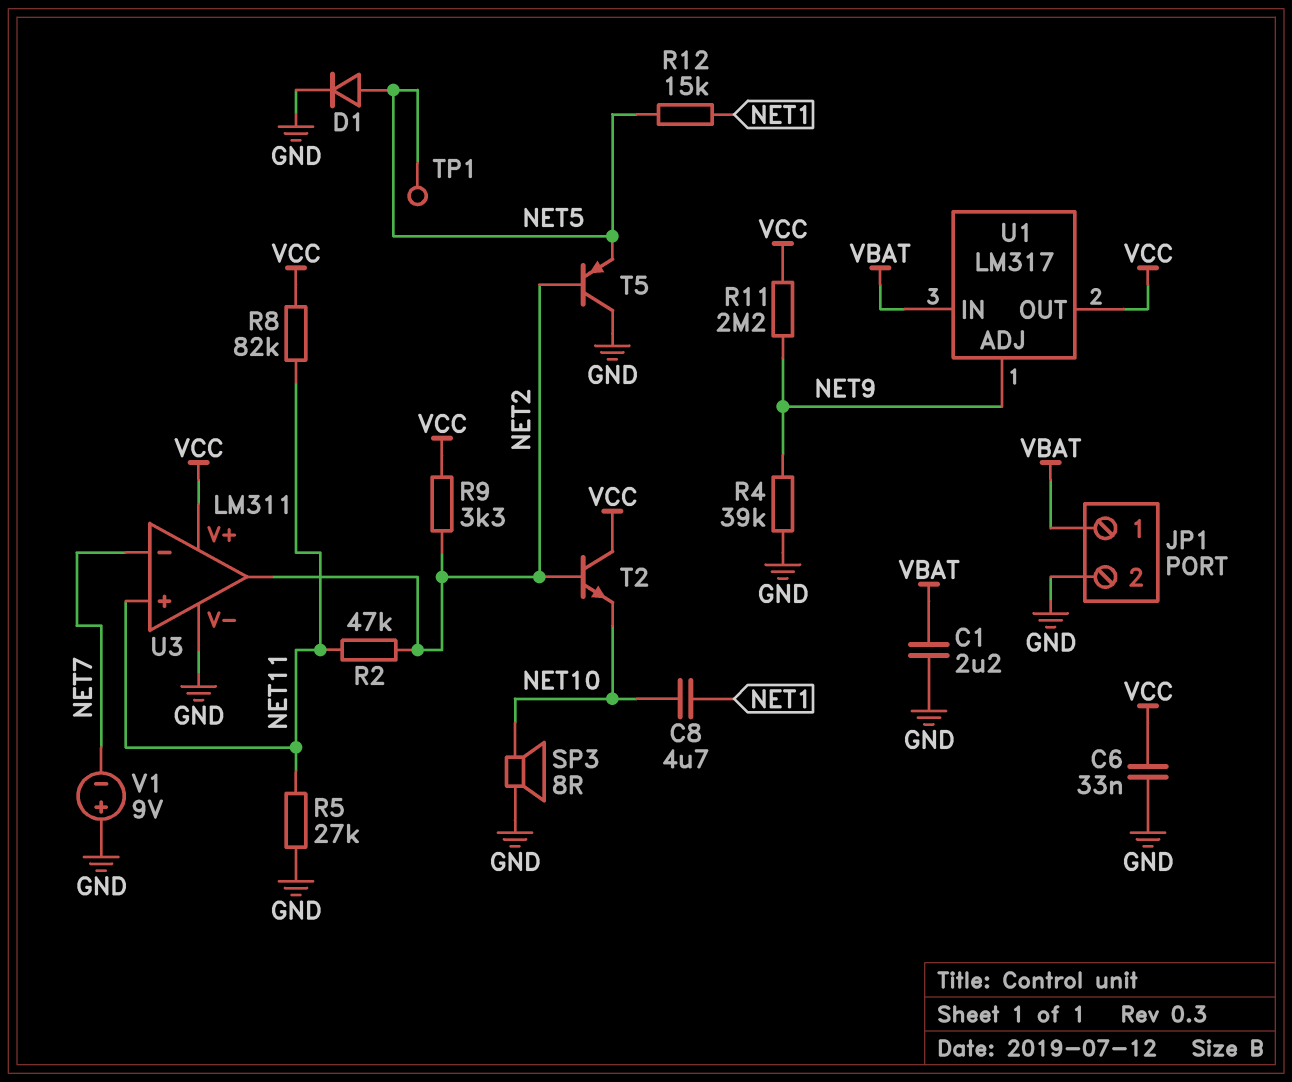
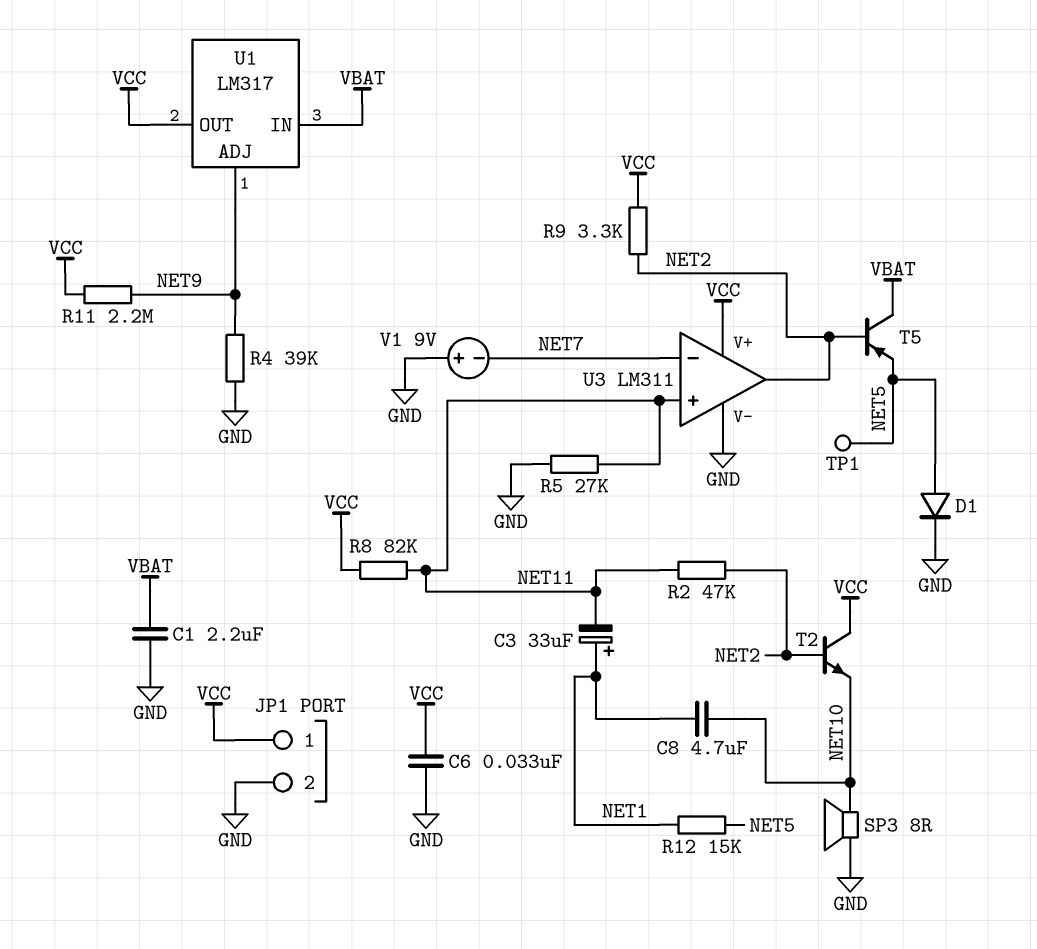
C3: none -> 33uF (plus NET1, minus NET11)
JP1 pin 1: VBAT -> VCC
T5: PNP (B NET2, C GND, E NET5) -> PNP (B NET2, C VBAT, E NET5)

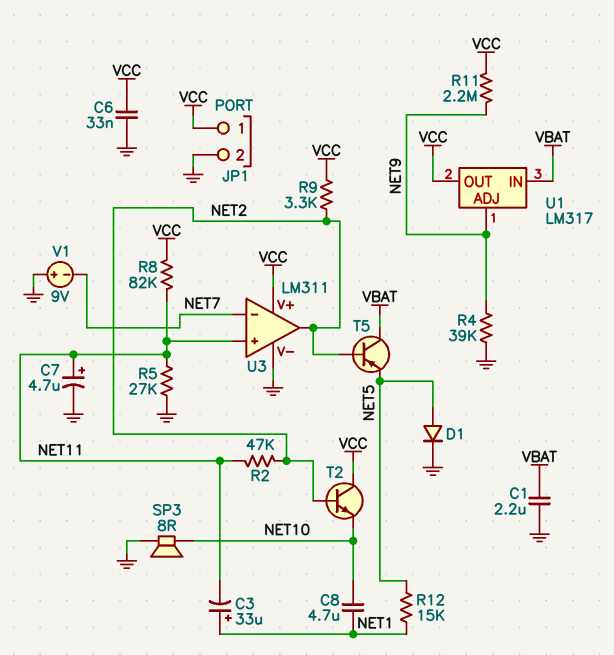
C7: none -> 4.7uF (plus NET11, minus GND)
TP1: test point (NET5) -> none

